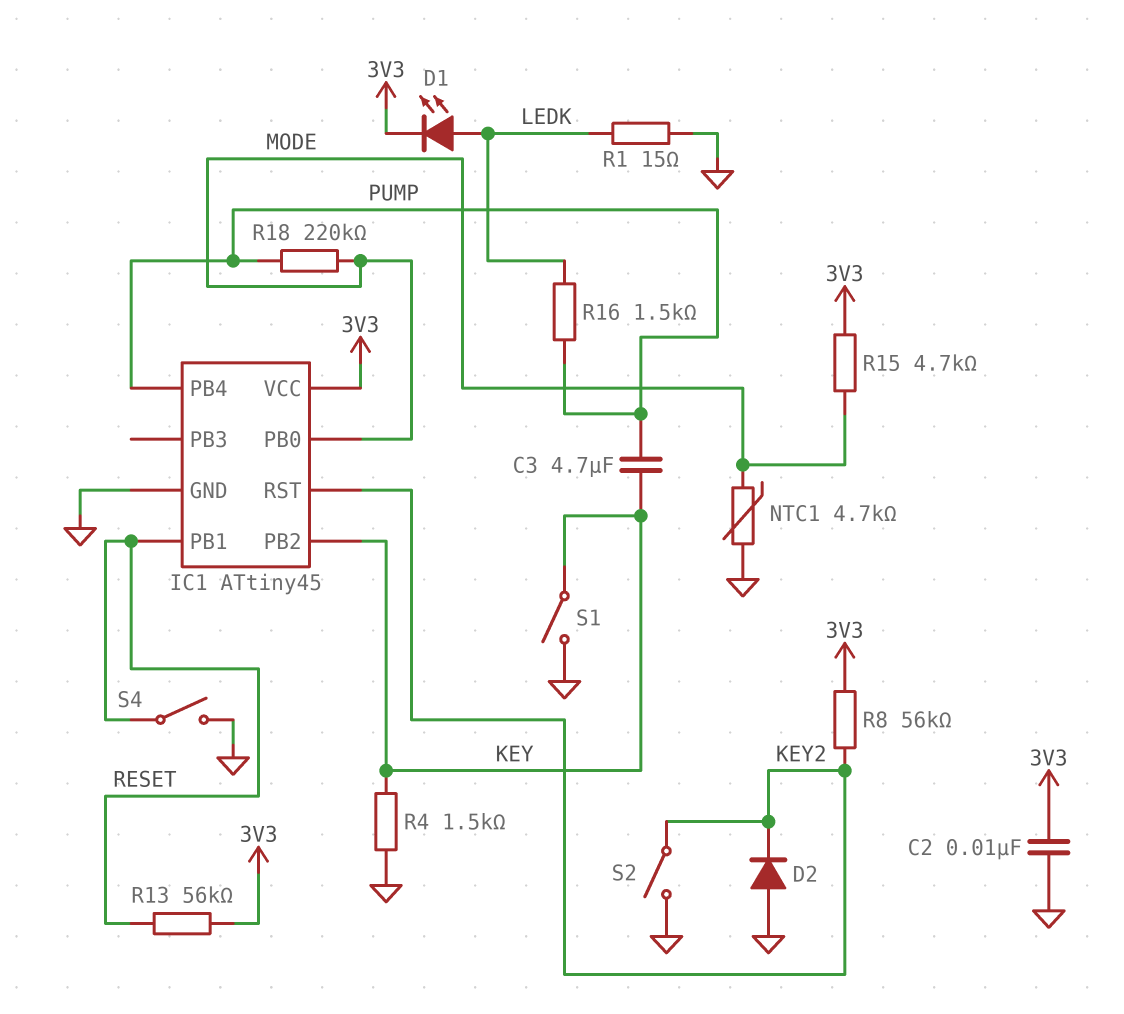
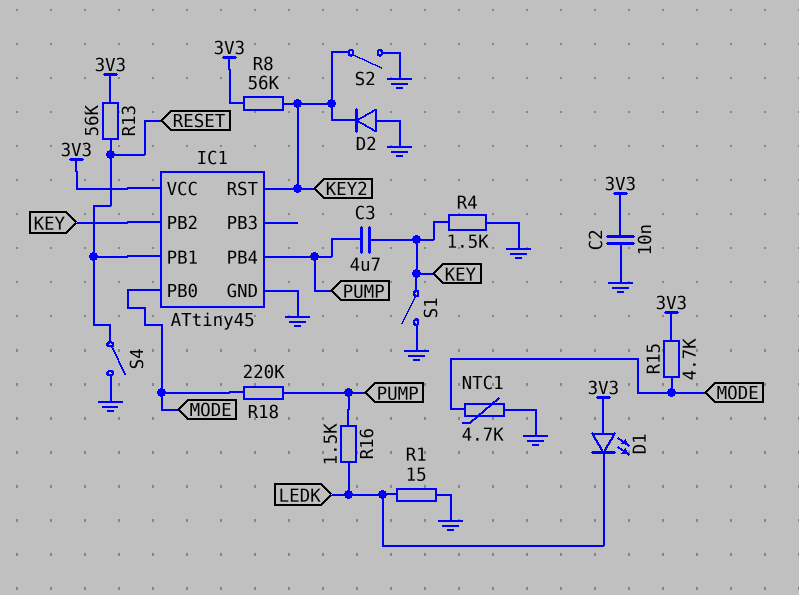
D1: LED (A LEDK, K 3V3) -> LED (A 3V3, K LEDK)

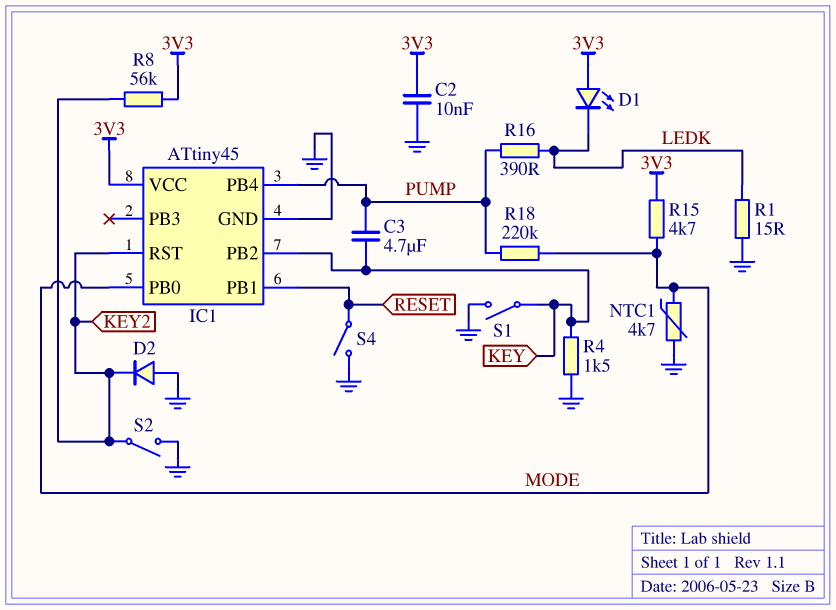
R13: 56k (3V3, RESET) -> none
R16: 1.5k (LEDK, PUMP) -> 390 (LEDK, PUMP)

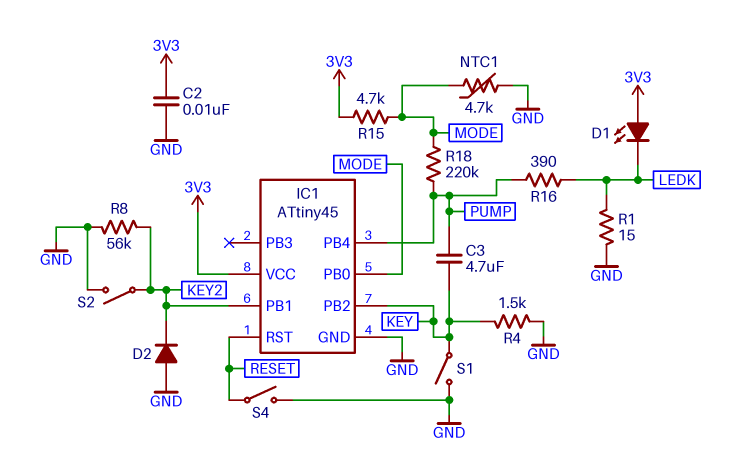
IC1 pin PB1: RESET -> KEY2
IC1 pin RST: KEY2 -> RESET
R8: 56k (3V3, KEY2) -> 56k (GND, KEY2)

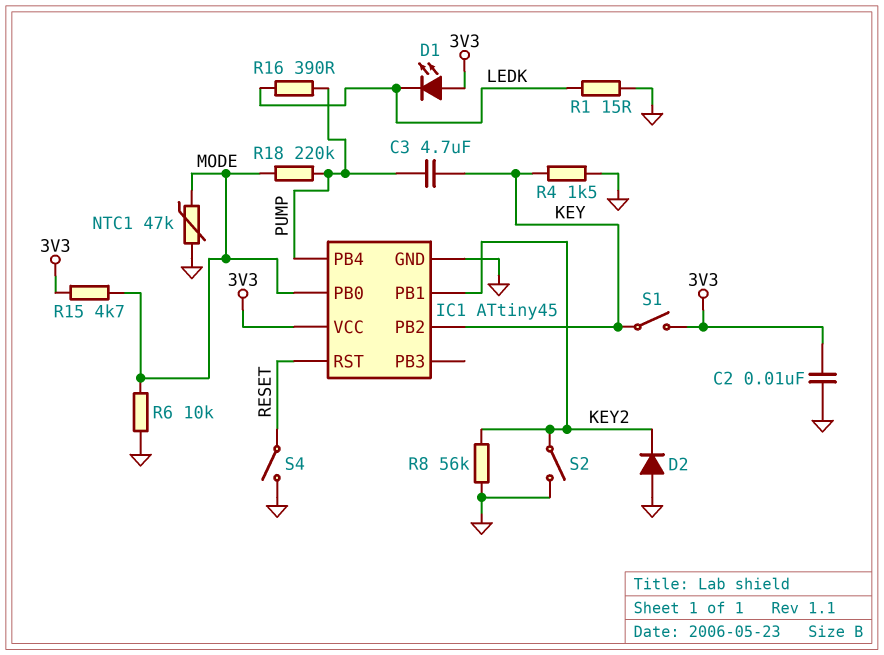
NTC1: 4.7k (GND, MODE) -> 47k (GND, MODE)
R6: none -> 10k (GND, MODE)
S1: switch (GND, KEY) -> switch (3V3, KEY)

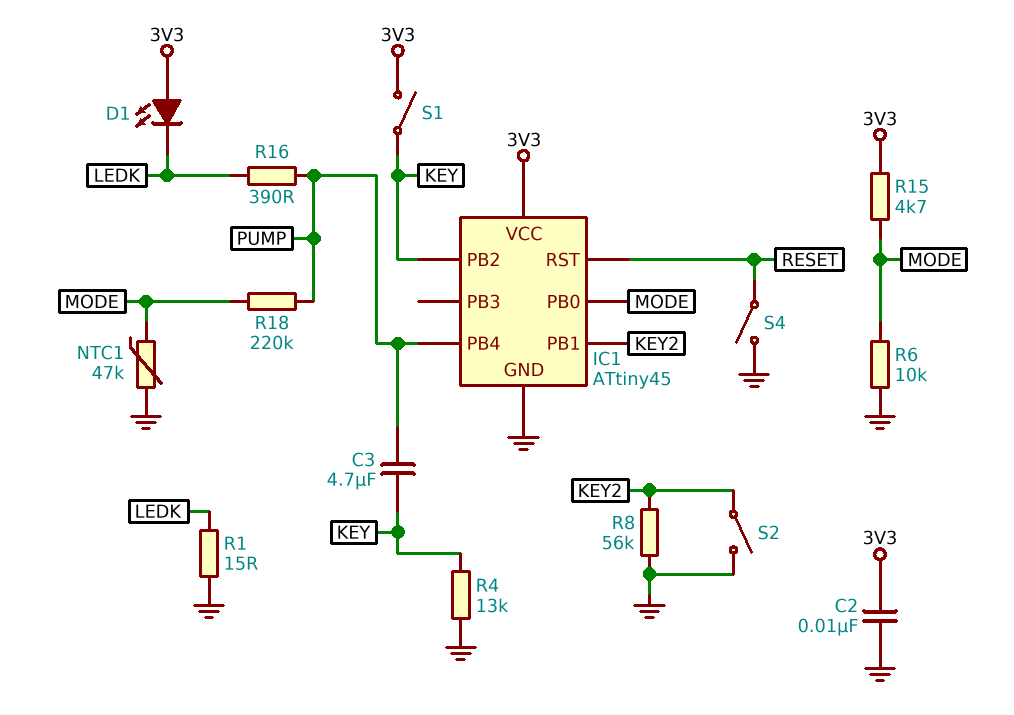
D2: diode (A GND, K KEY2) -> none
R4: 1.5k (GND, KEY) -> 13k (GND, KEY)

